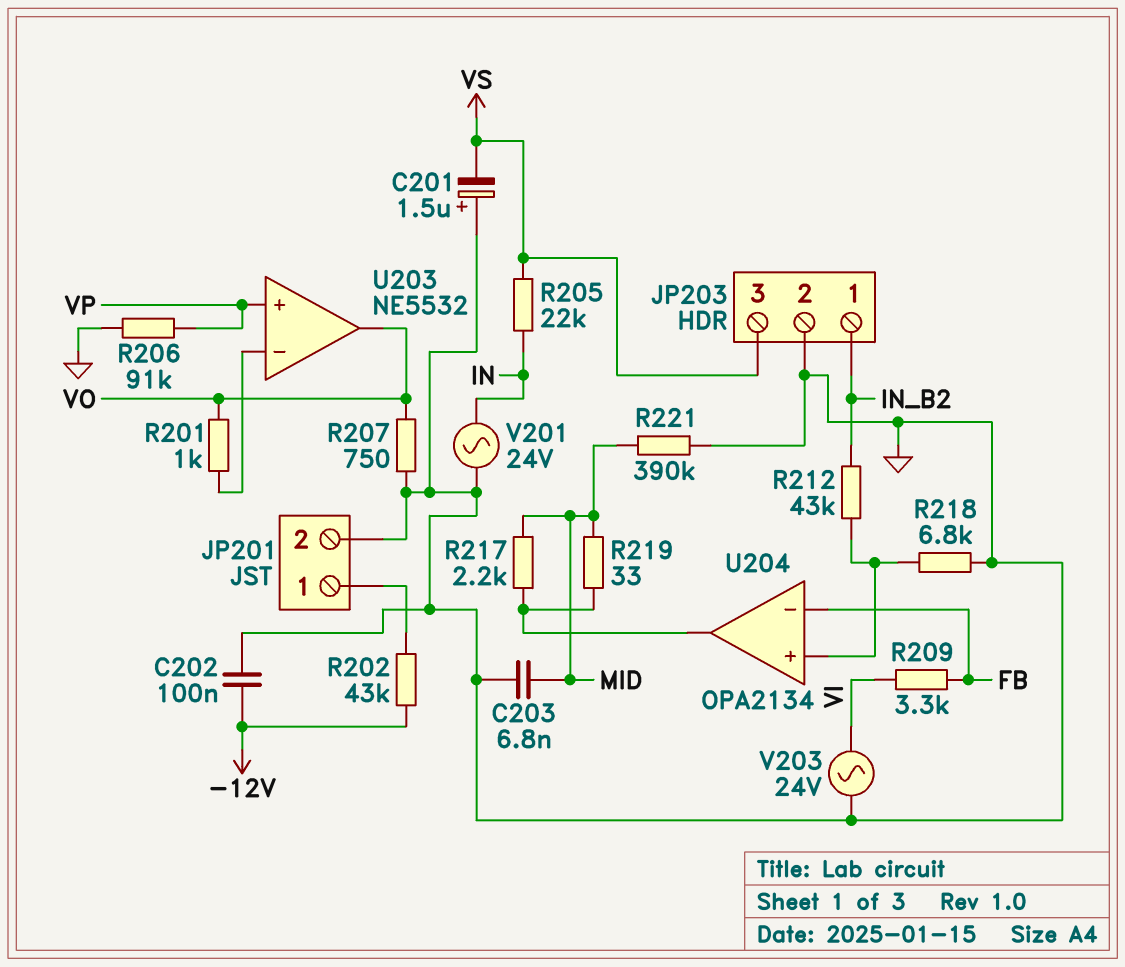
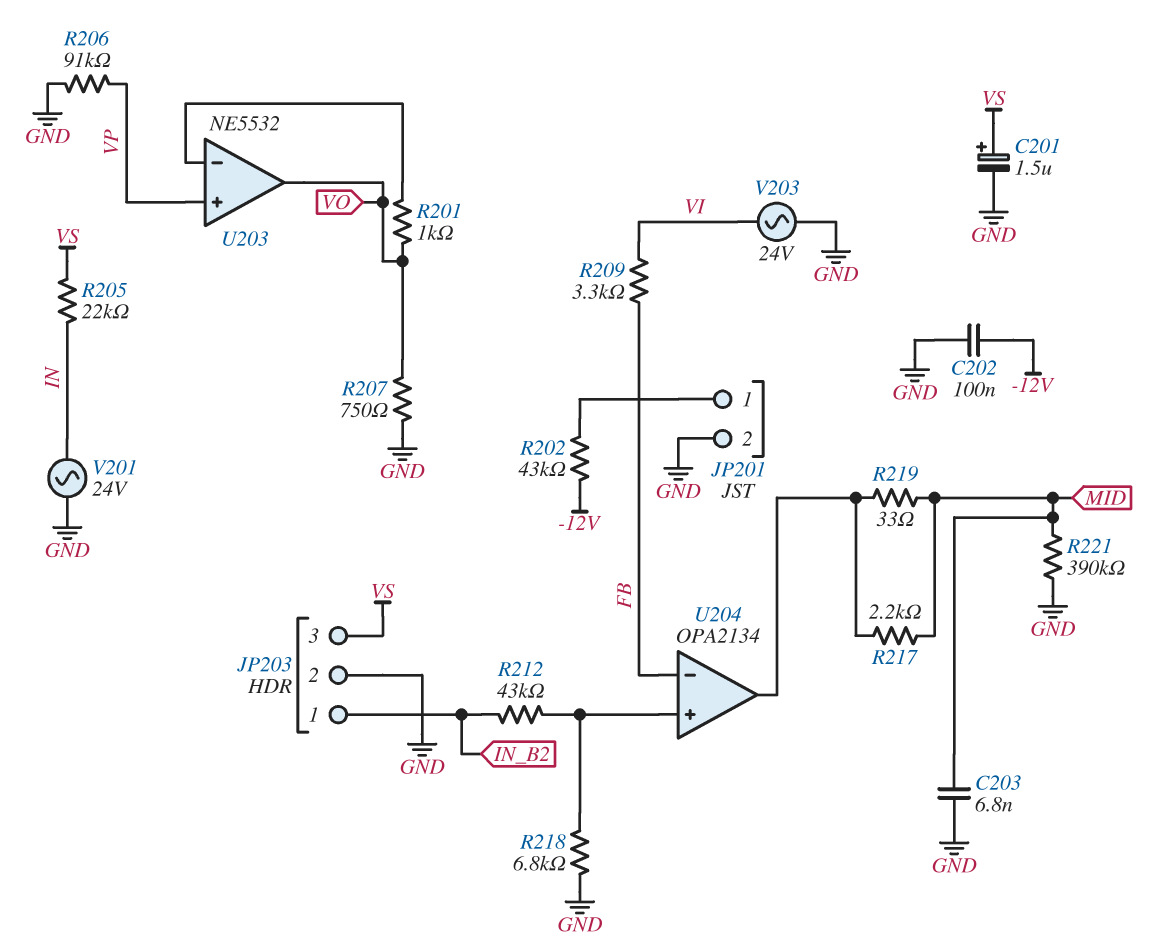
C201: 1.5uF (plus GND, minus VS) -> 1.5uF (plus VS, minus GND)

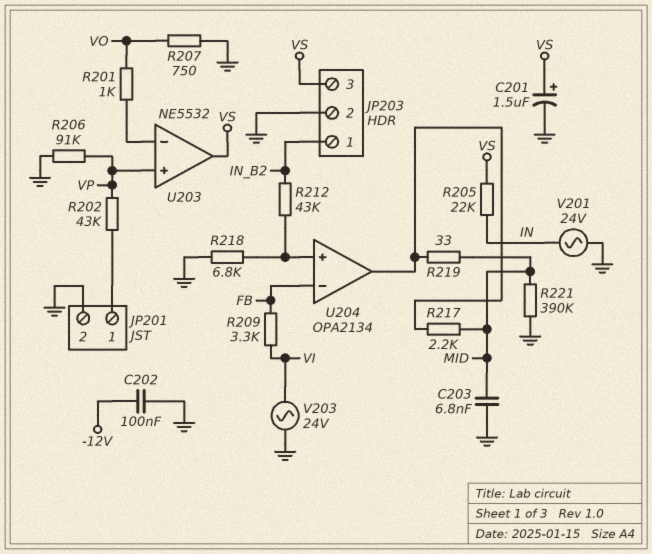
R202: 43k (-12V, JP201/1) -> 43k (JP201/1, VP)
U203 pin out: VO -> VS

